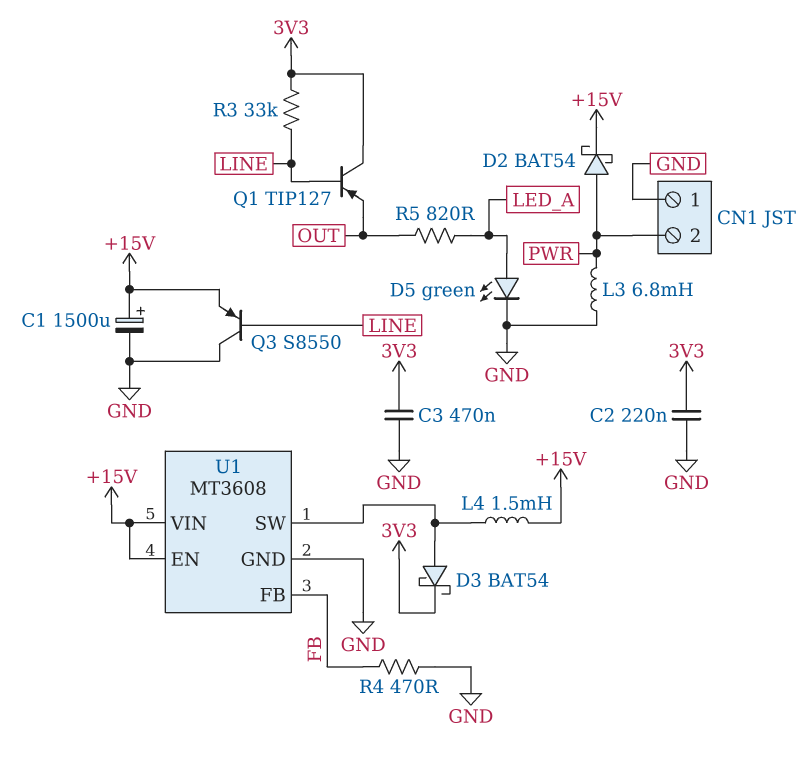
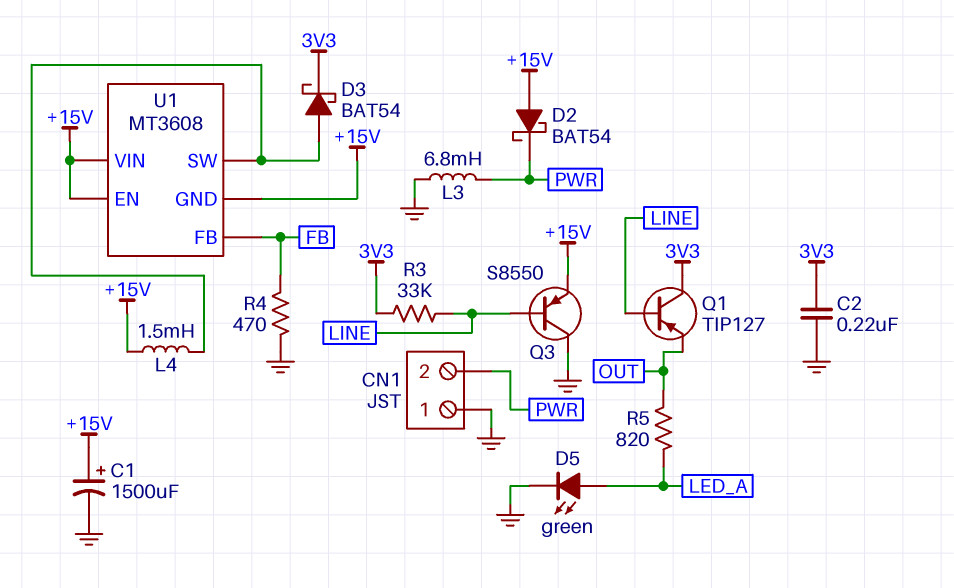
C3: 470nF (3V3, GND) -> none
D2: schottky BAT54 (A PWR, K +15V) -> schottky BAT54 (A +15V, K PWR)
U1 pin GND: GND -> +15V

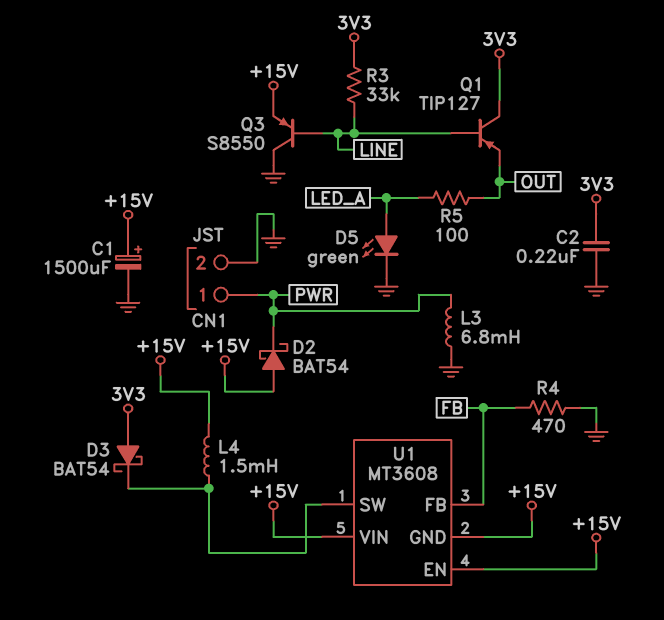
CN1 pin 1: GND -> PWR
CN1 pin 2: PWR -> GND
D3: schottky BAT54 (A U1/SW, K 3V3) -> schottky BAT54 (A 3V3, K U1/SW)
R5: 820 (LED_A, OUT) -> 100 (LED_A, OUT)

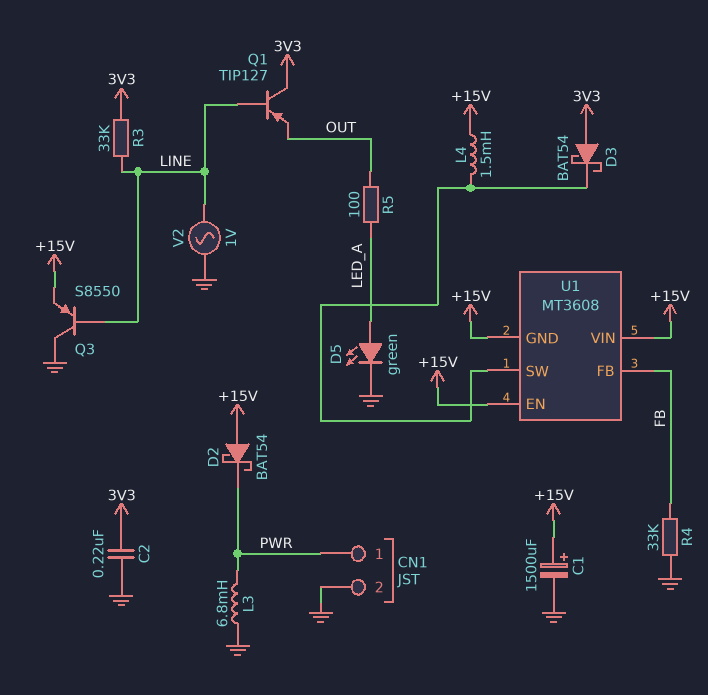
R4: 470 (FB, GND) -> 33k (FB, GND)
V2: none -> AC 1V (GND, LINE)

